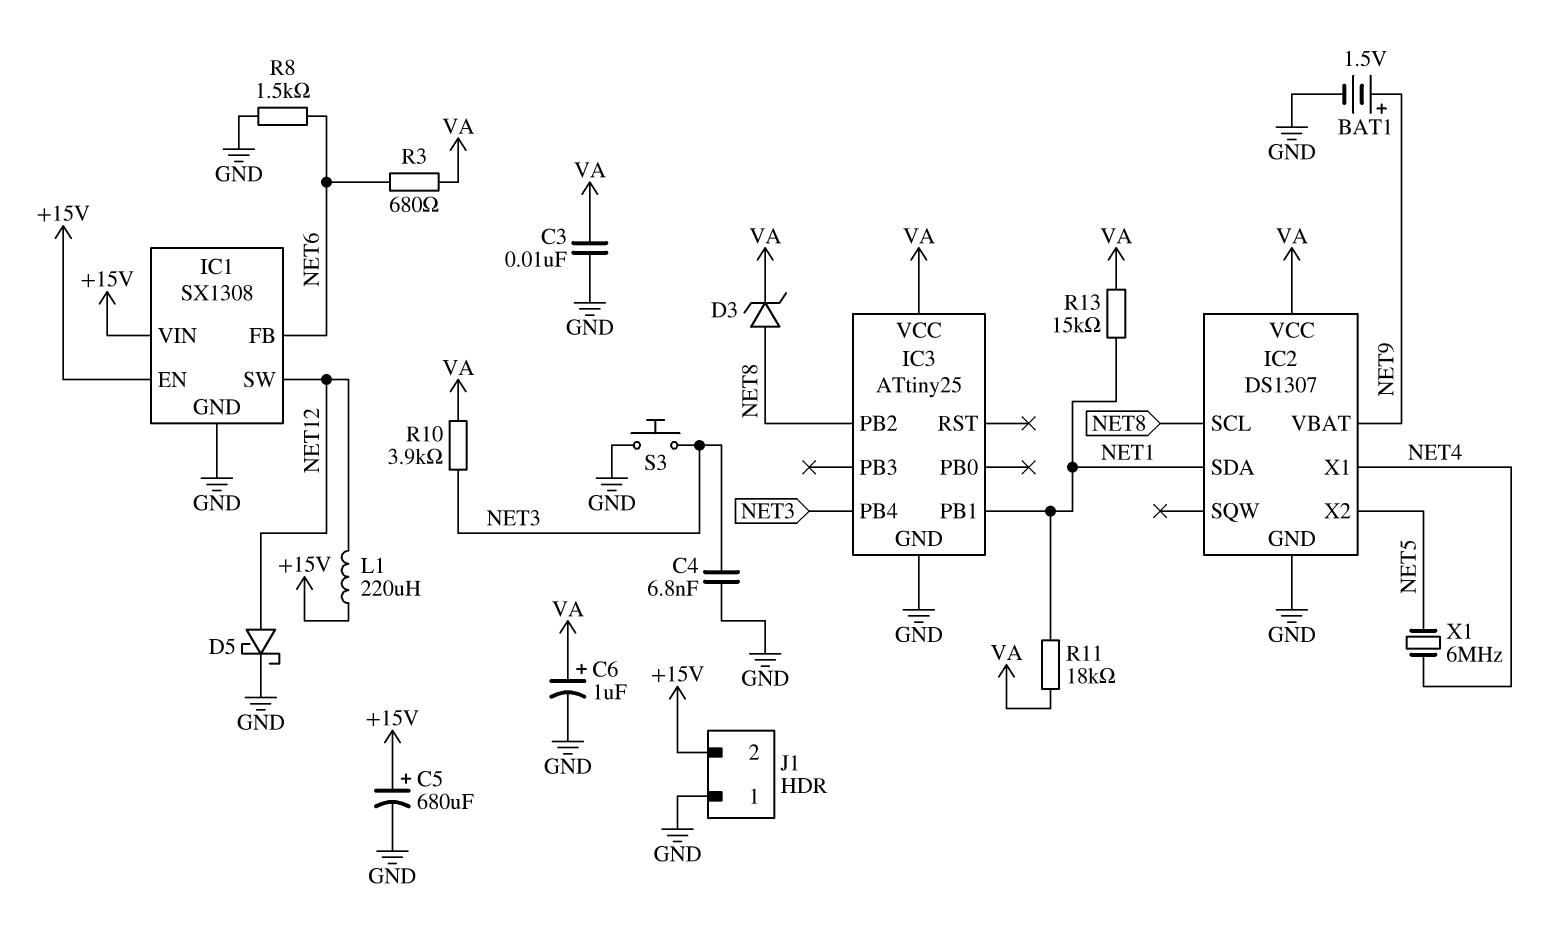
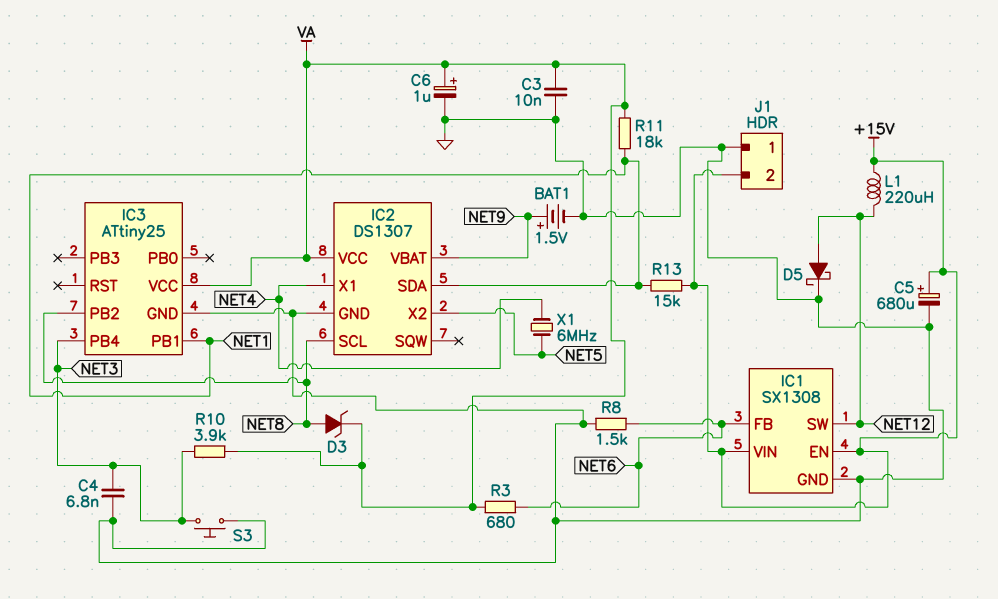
R13: 15k (NET1, VA) -> 15k (+15V, NET1)

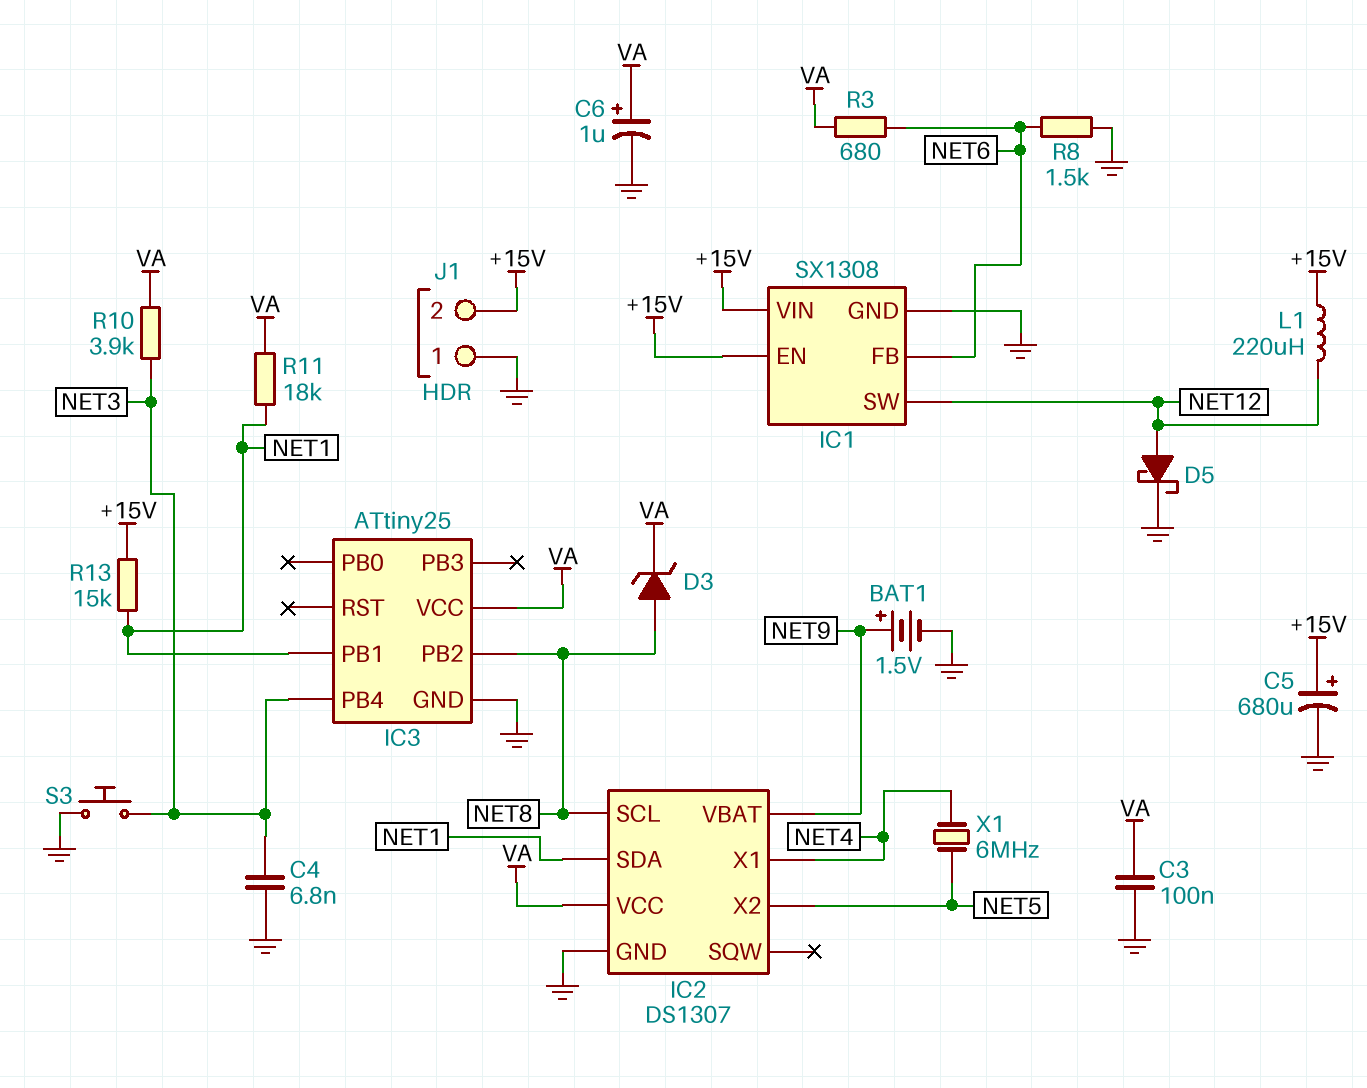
C3: 10nF (GND, VA) -> 100nF (GND, VA)

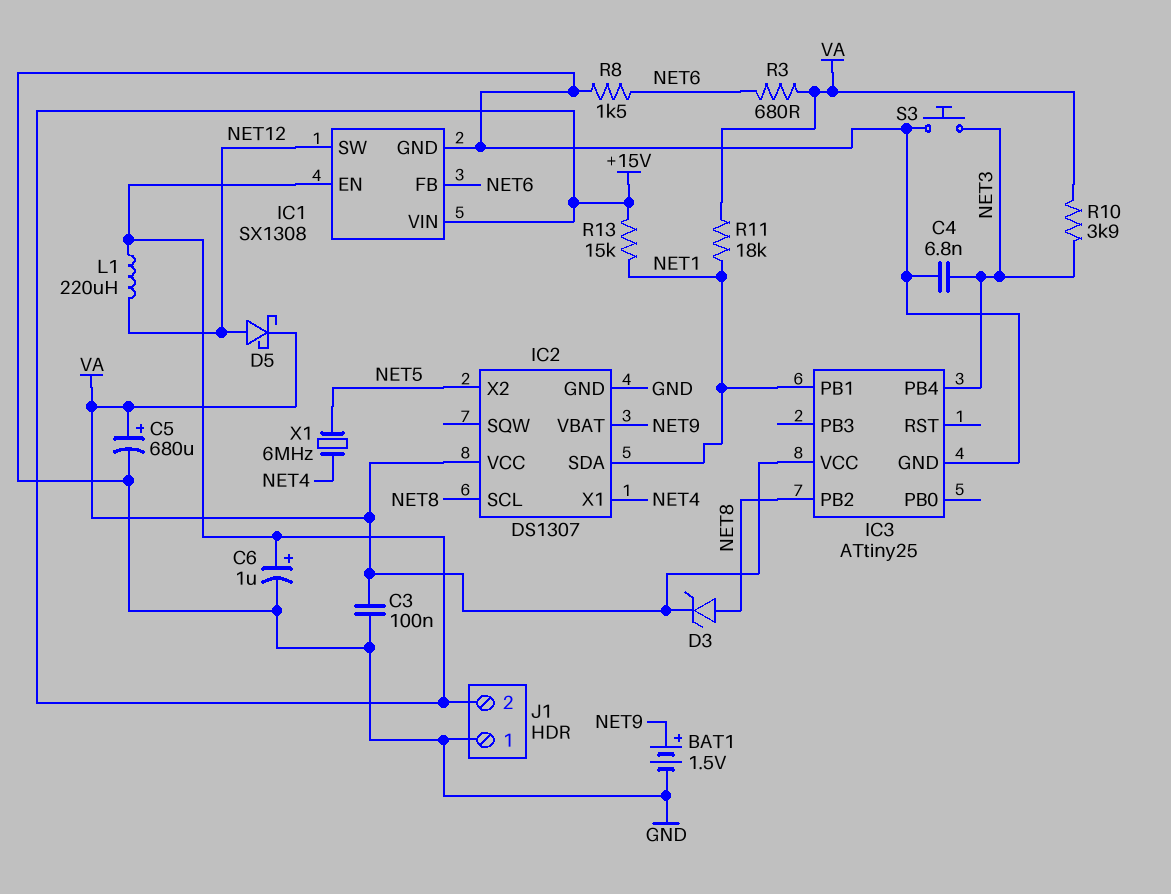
C5: 680uF (plus +15V, minus GND) -> 680uF (plus VA, minus GND)
C6: 1uF (plus VA, minus GND) -> 1uF (plus +15V, minus GND)
D5: schottky (A NET12, K GND) -> schottky (A NET12, K VA)

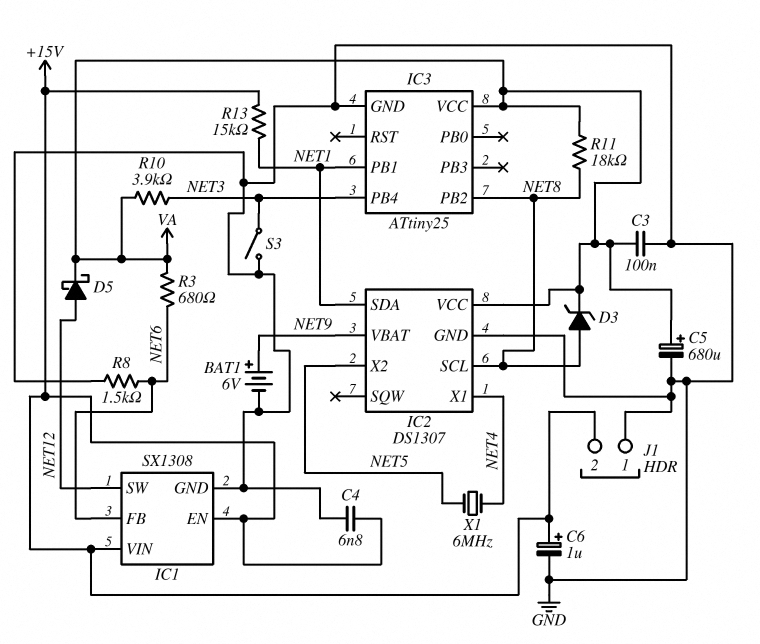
BAT1: 1.5V (plus NET9, minus GND) -> 6V (plus NET9, minus GND)
C4: 6.8nF (GND, NET3) -> 6.8nF (+15V, GND)
L1: 220uH (+15V, NET12) -> none
R11: 18k (NET1, VA) -> 18k (NET8, VA)
S3: button (GND, NET3) -> switch (GND, NET3)

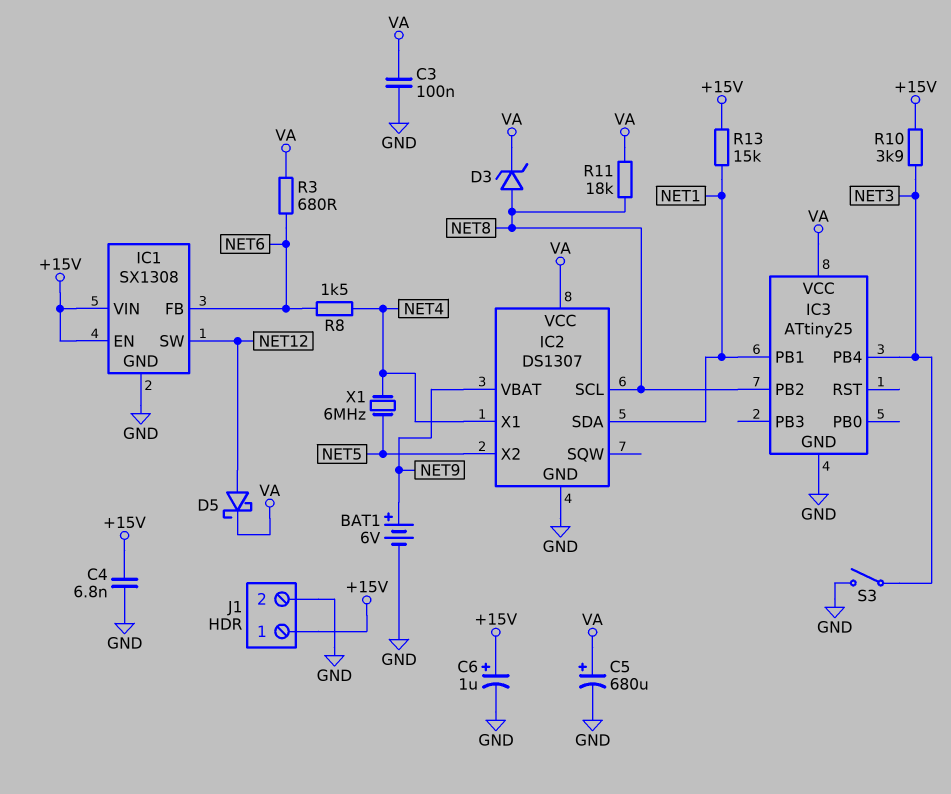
J1 pin 1: GND -> +15V
J1 pin 2: +15V -> GND
R8: 1.5k (GND, NET6) -> 1.5k (NET4, NET6)
R10: 3.9k (NET3, VA) -> 3.9k (+15V, NET3)

